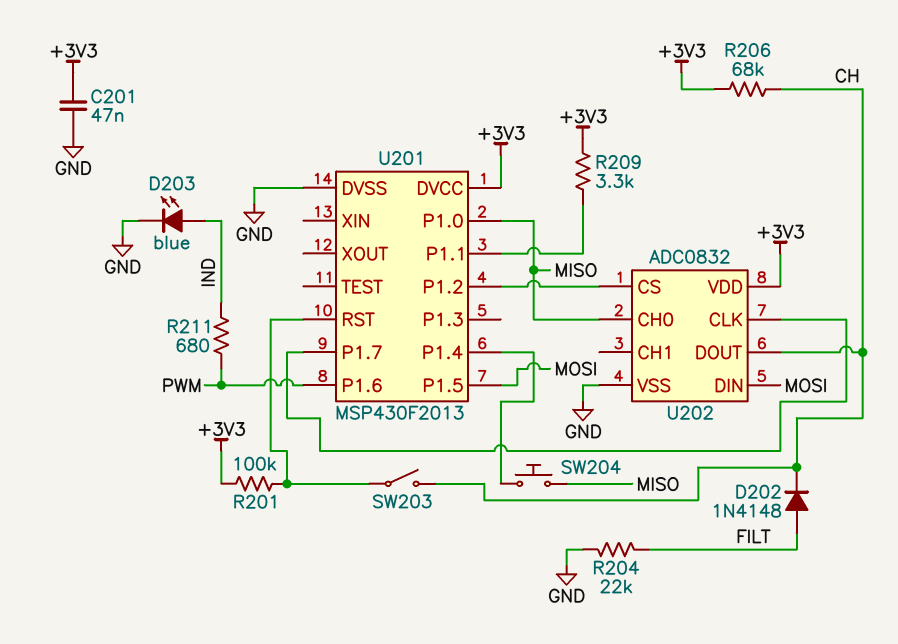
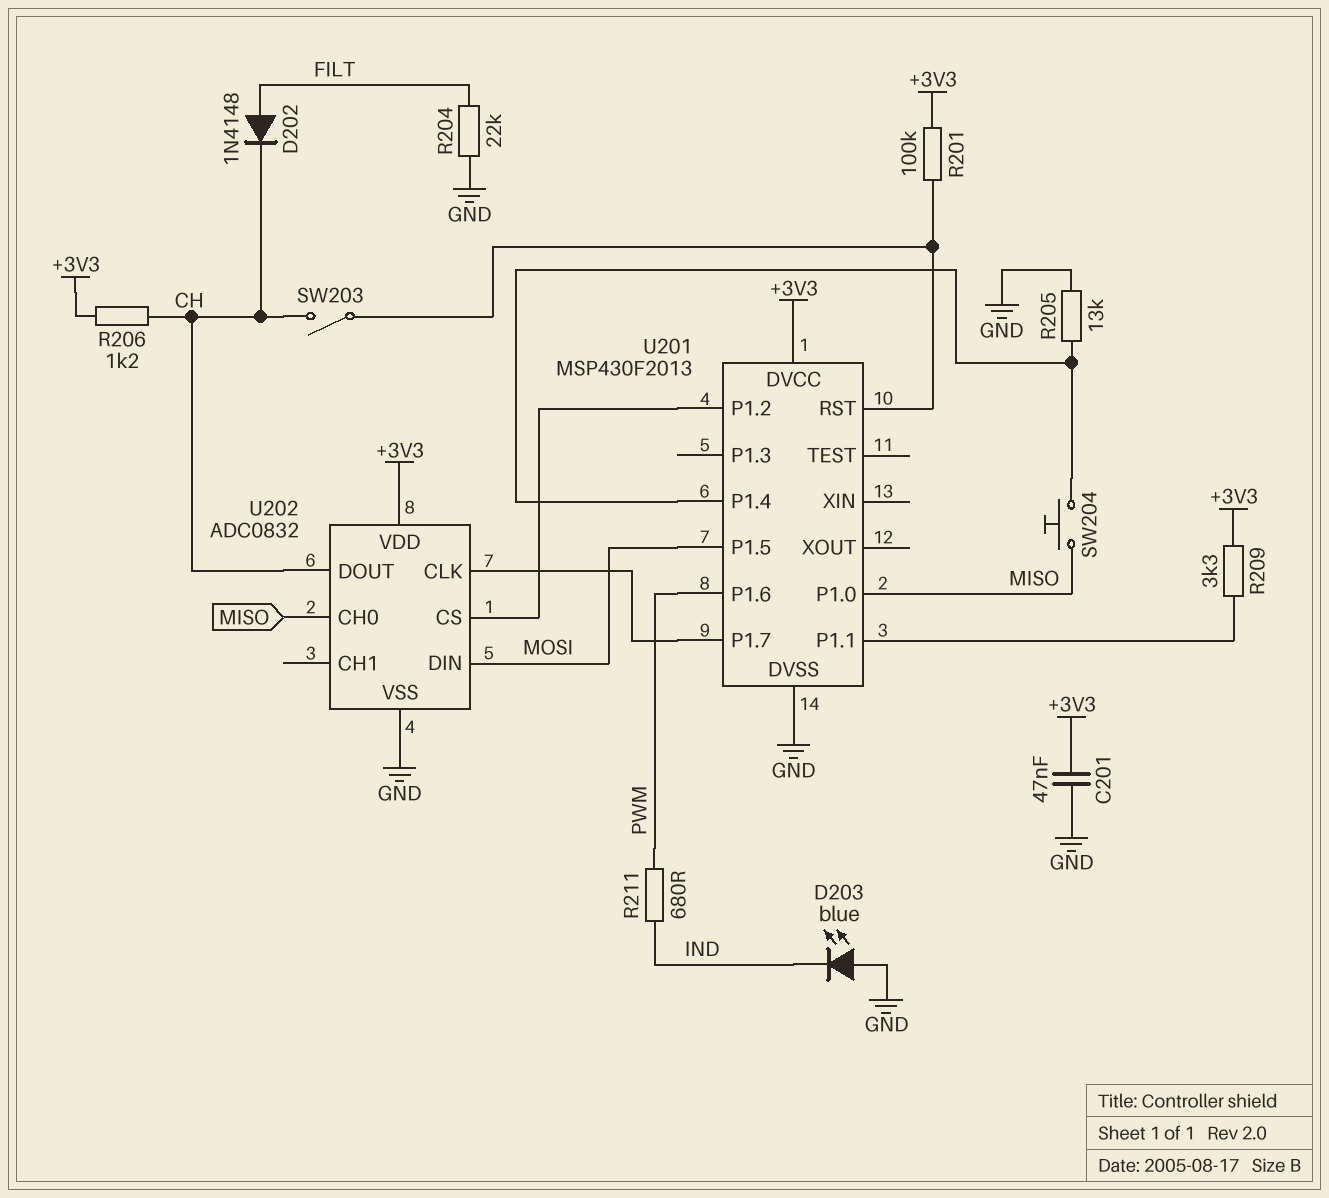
D203: LED blue (A IND, K GND) -> LED blue (A GND, K IND)
R205: none -> 13k (GND, U201/P1.4)
R206: 68k (+3V3, CH) -> 1.2k (+3V3, CH)

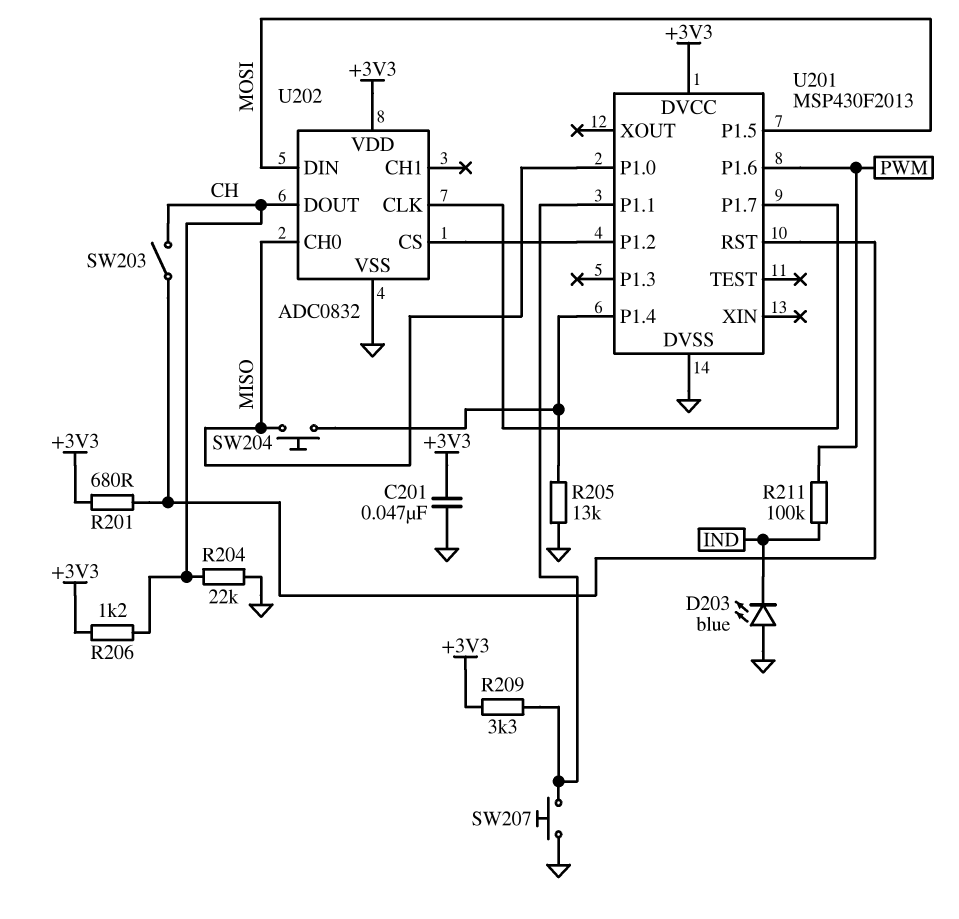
D202: diode 1N4148 (A FILT, K CH) -> none
R201: 100k (+3V3, U201/RST) -> 680 (+3V3, U201/RST)
R204: 22k (FILT, GND) -> 22k (CH, GND)
R211: 680 (IND, PWM) -> 100k (IND, PWM)
SW207: none -> button (GND, U201/P1.1)

